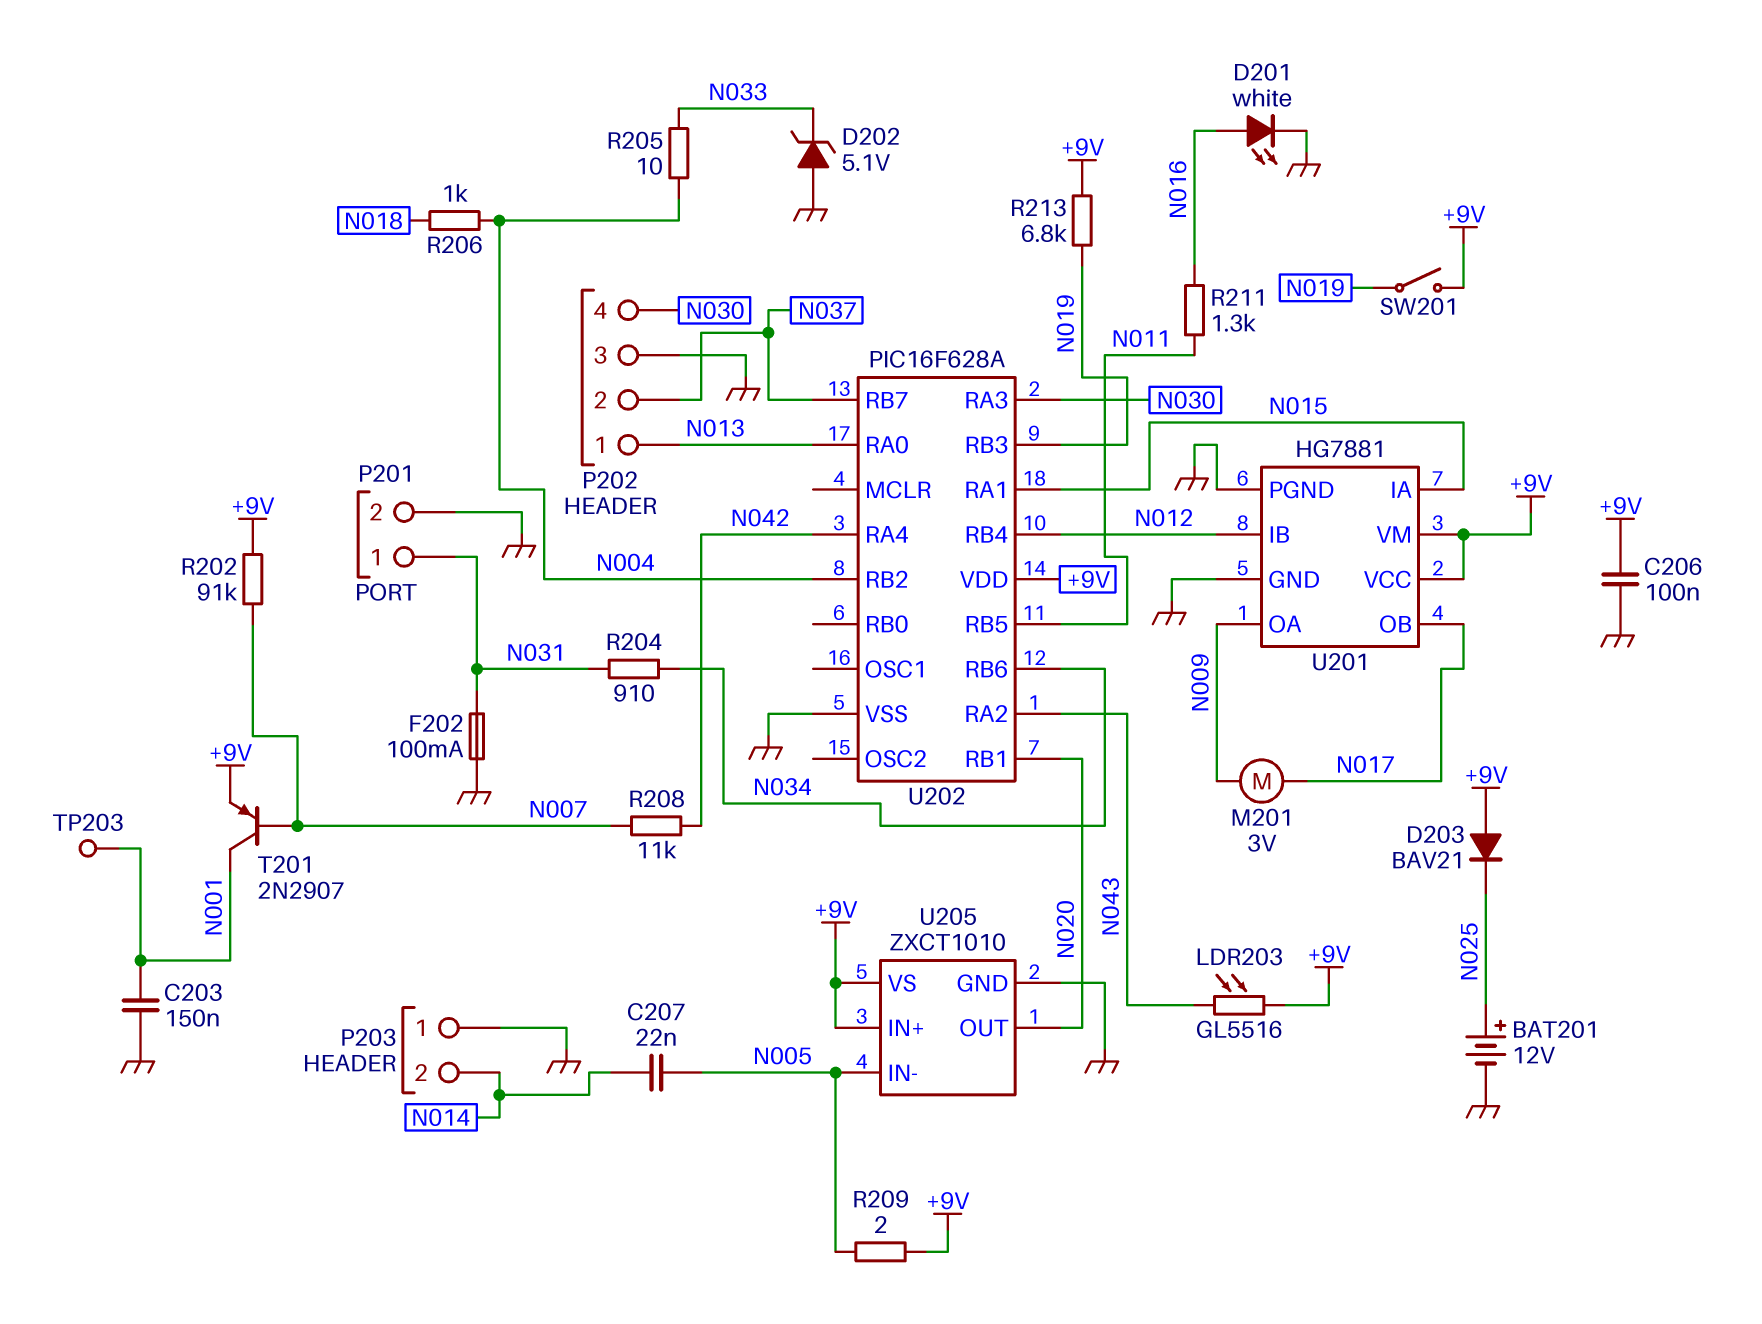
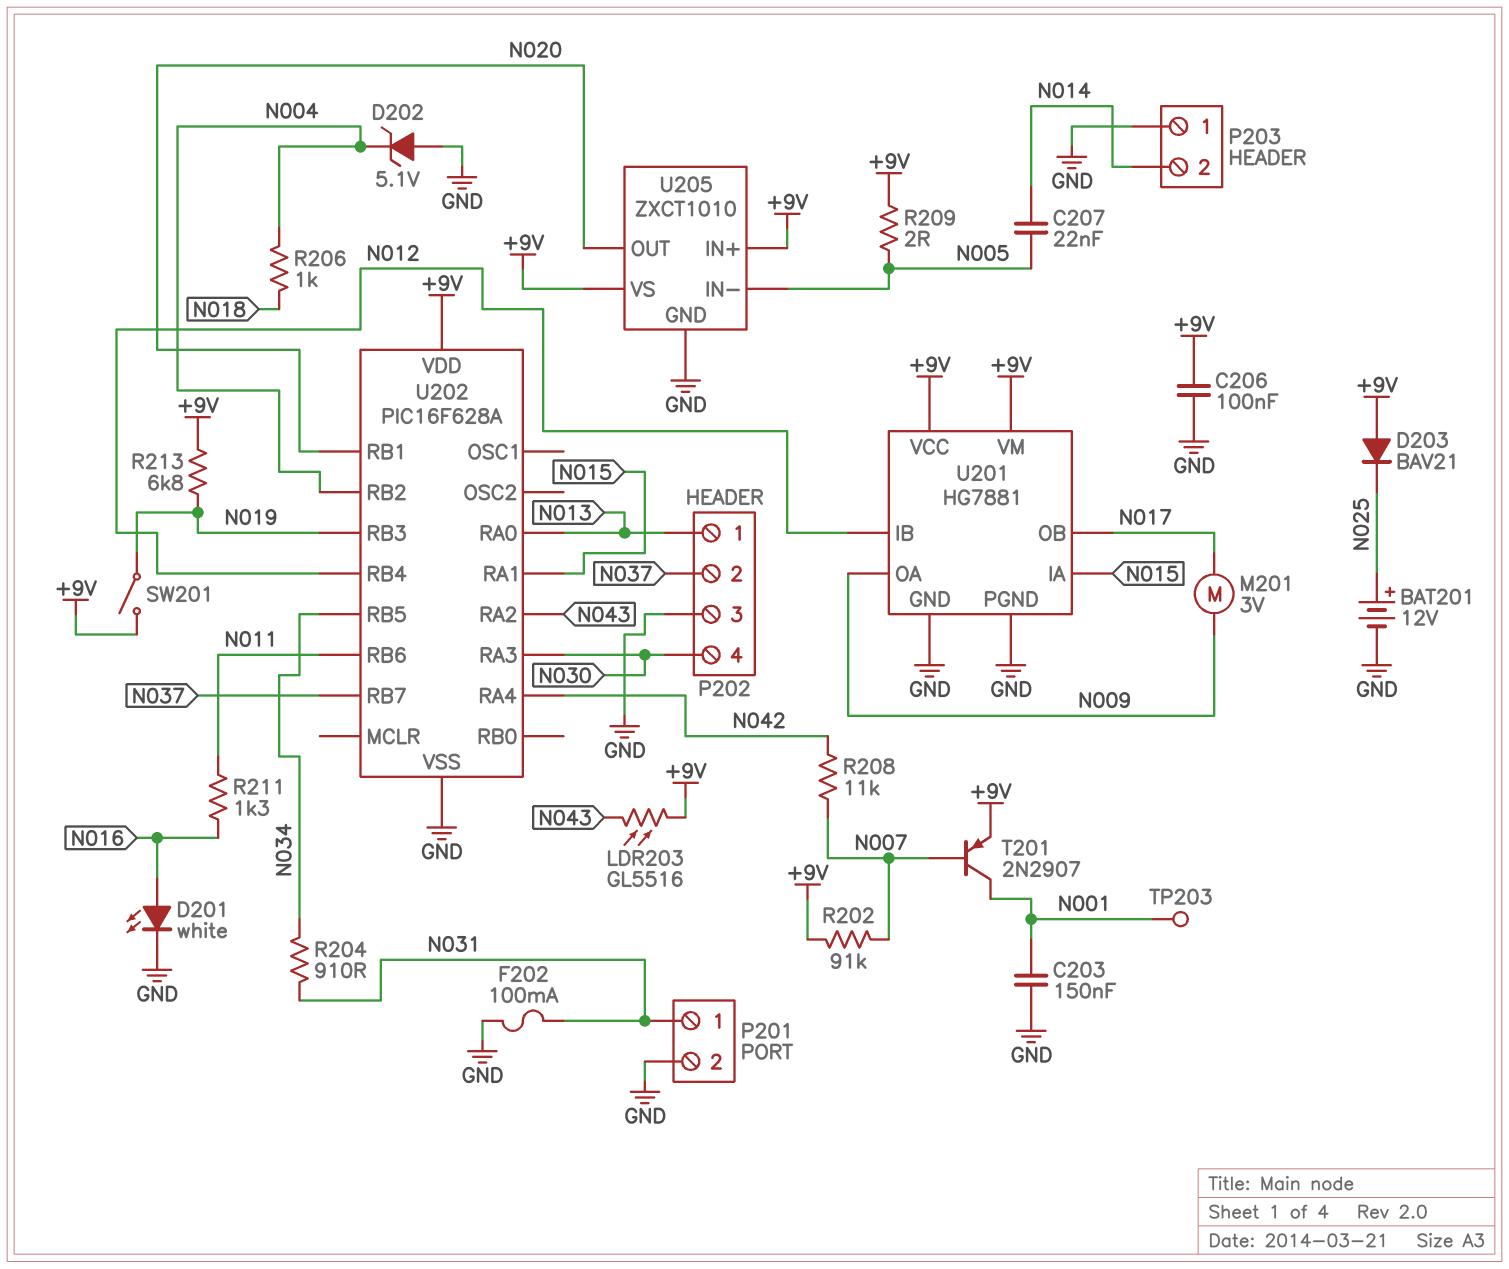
D202: zener 5.1V (A GND, K N033) -> zener 5.1V (A GND, K N004)
R205: 10 (N004, N033) -> none
U202 pin RB5: N011 -> N034
U202 pin RB6: N034 -> N011

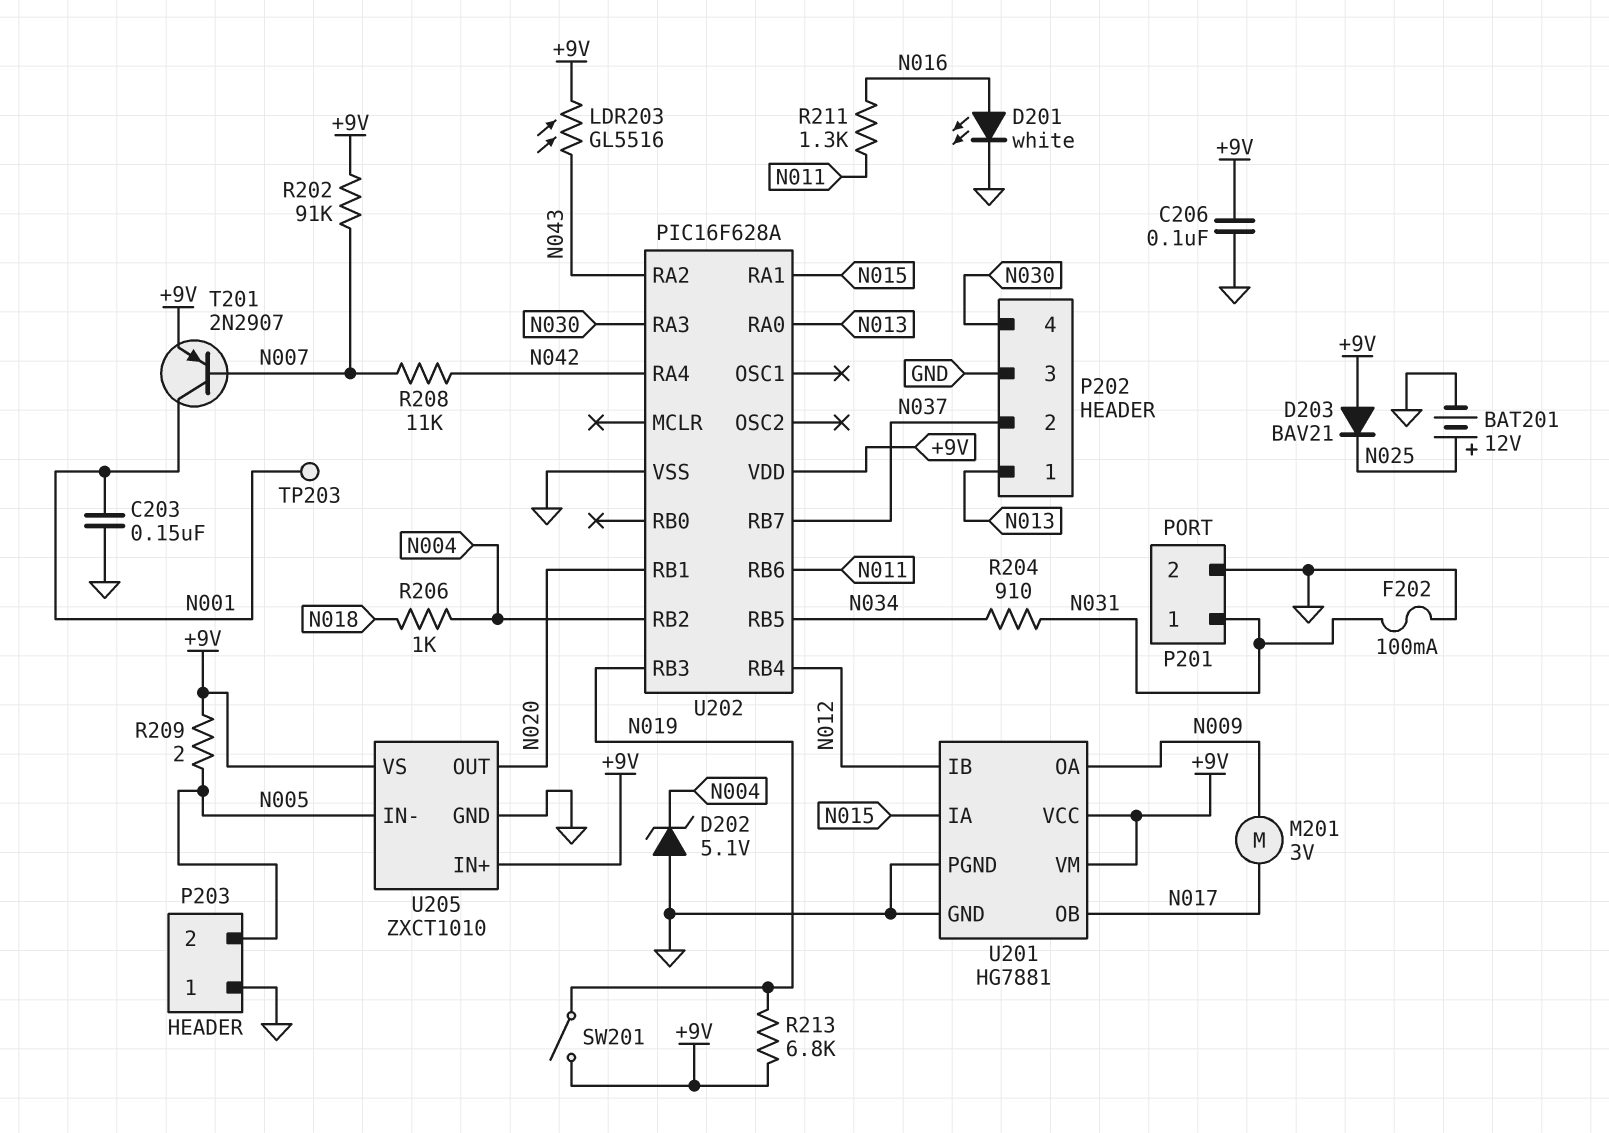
C207: 22nF (N005, N014) -> none
P203 pin 2: N014 -> N005

